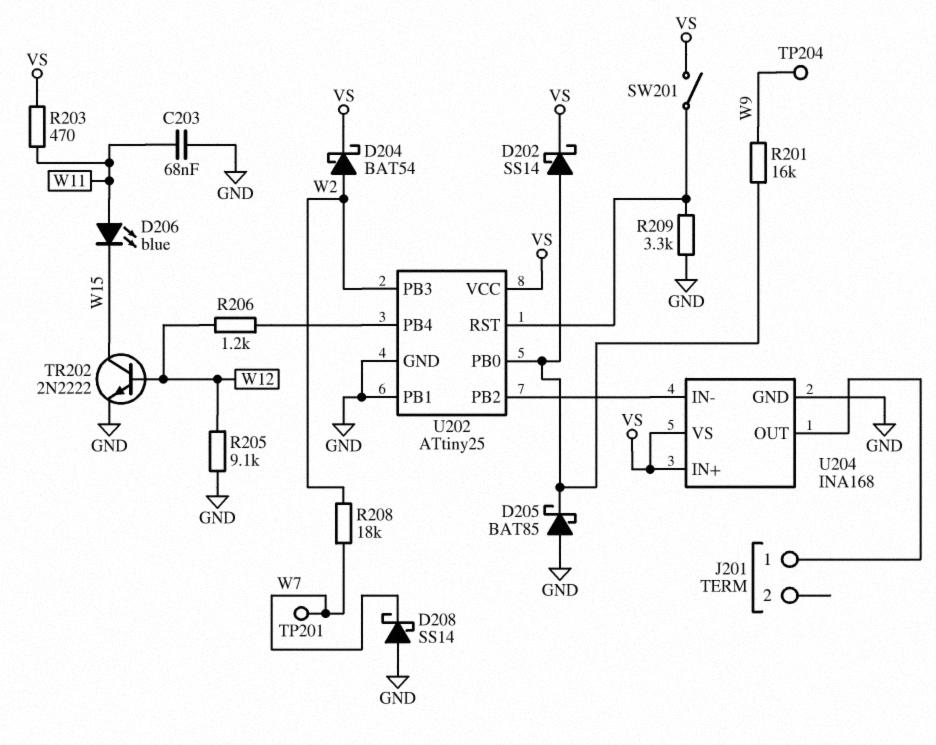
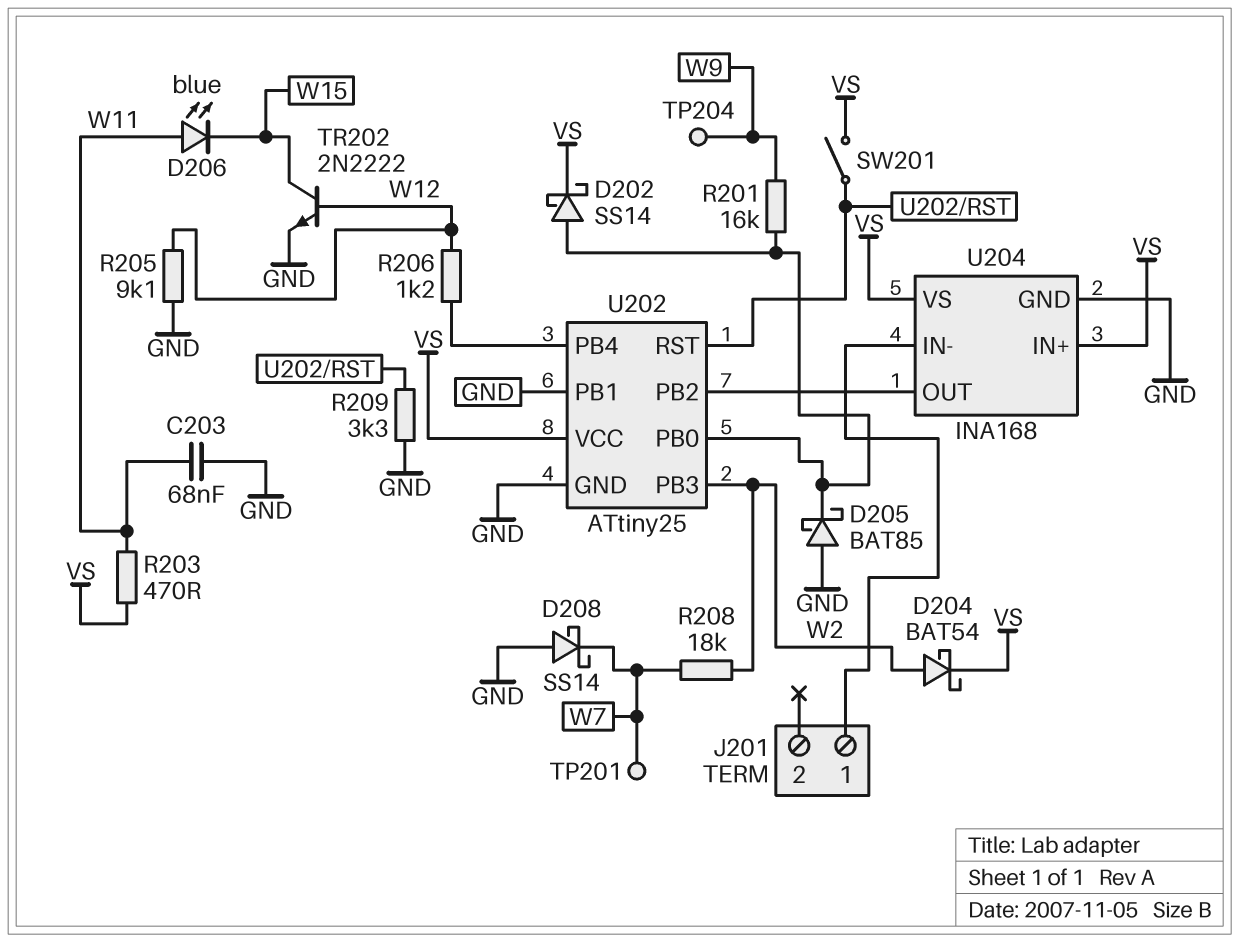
U204 pin IN-: U202/PB2 -> J201/1
U204 pin OUT: J201/1 -> U202/PB2

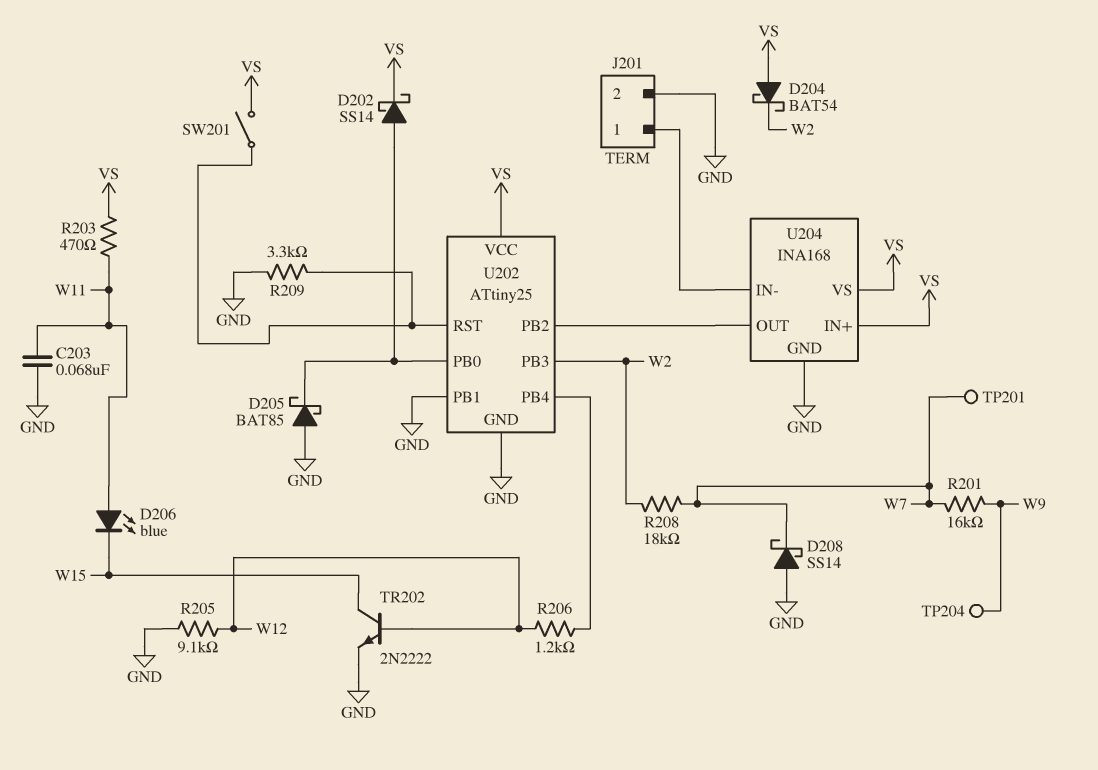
D204: schottky BAT54 (A W2, K VS) -> schottky BAT54 (A VS, K W2)
J201 pin 2: none -> GND
R201: 16k (U202/PB0, W9) -> 16k (W7, W9)

